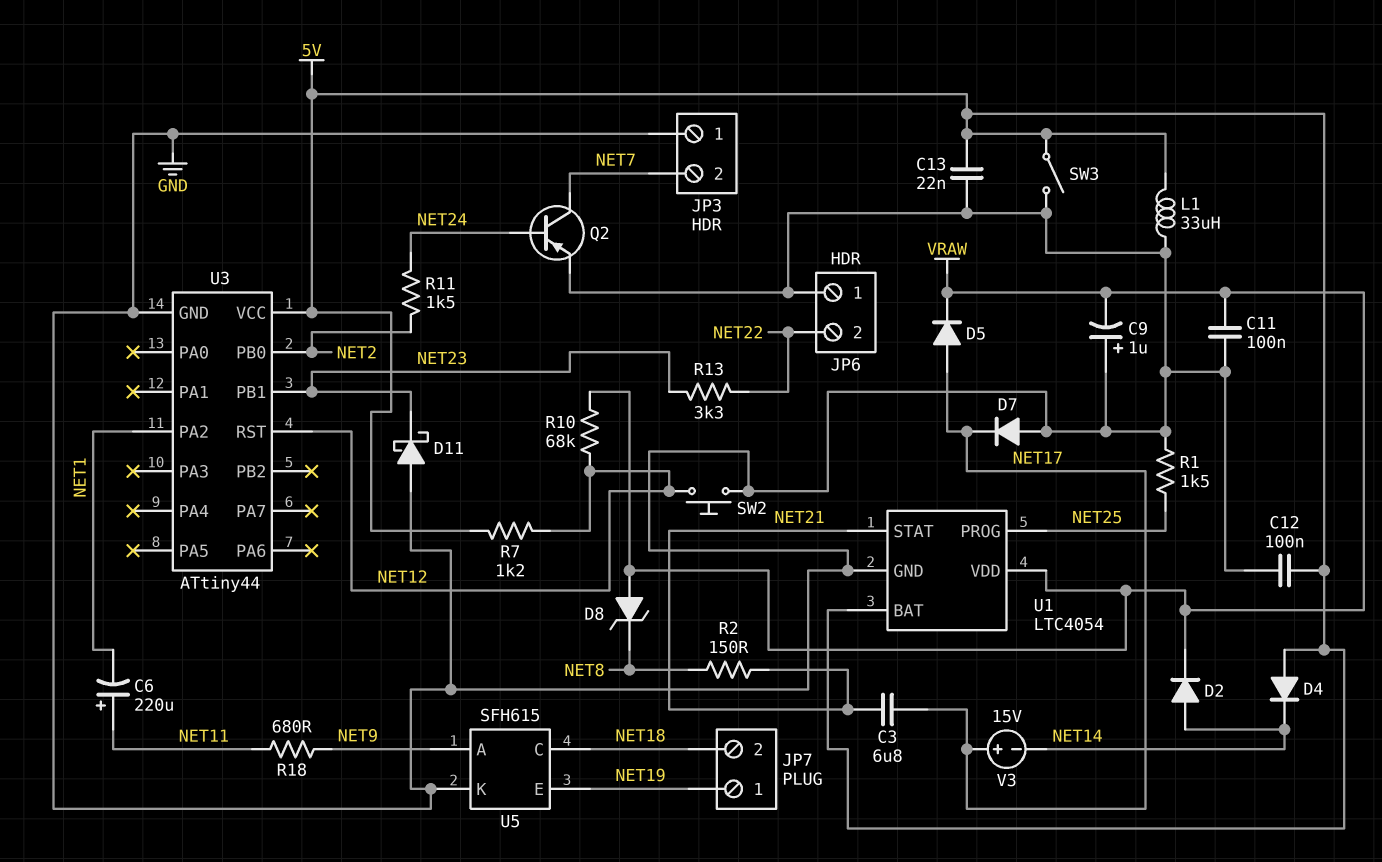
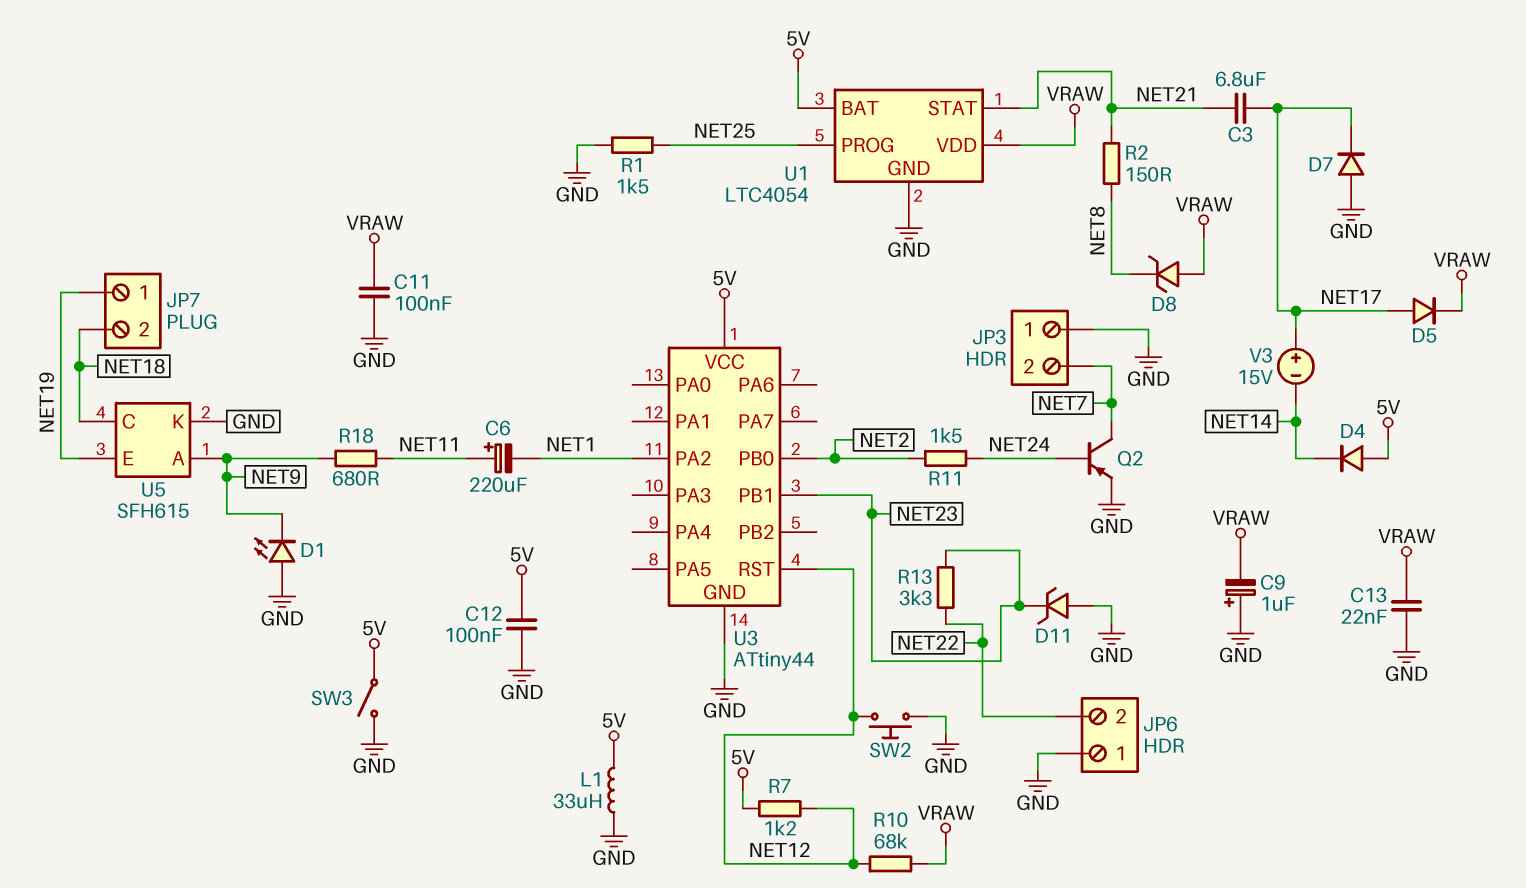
C13: 22nF (5V, GND) -> 22nF (GND, VRAW)
D1: none -> LED (A GND, K NET9)
D2: diode (A NET14, K VRAW) -> none
D11: schottky (A GND, K NET23) -> zener (A GND, K NET23)

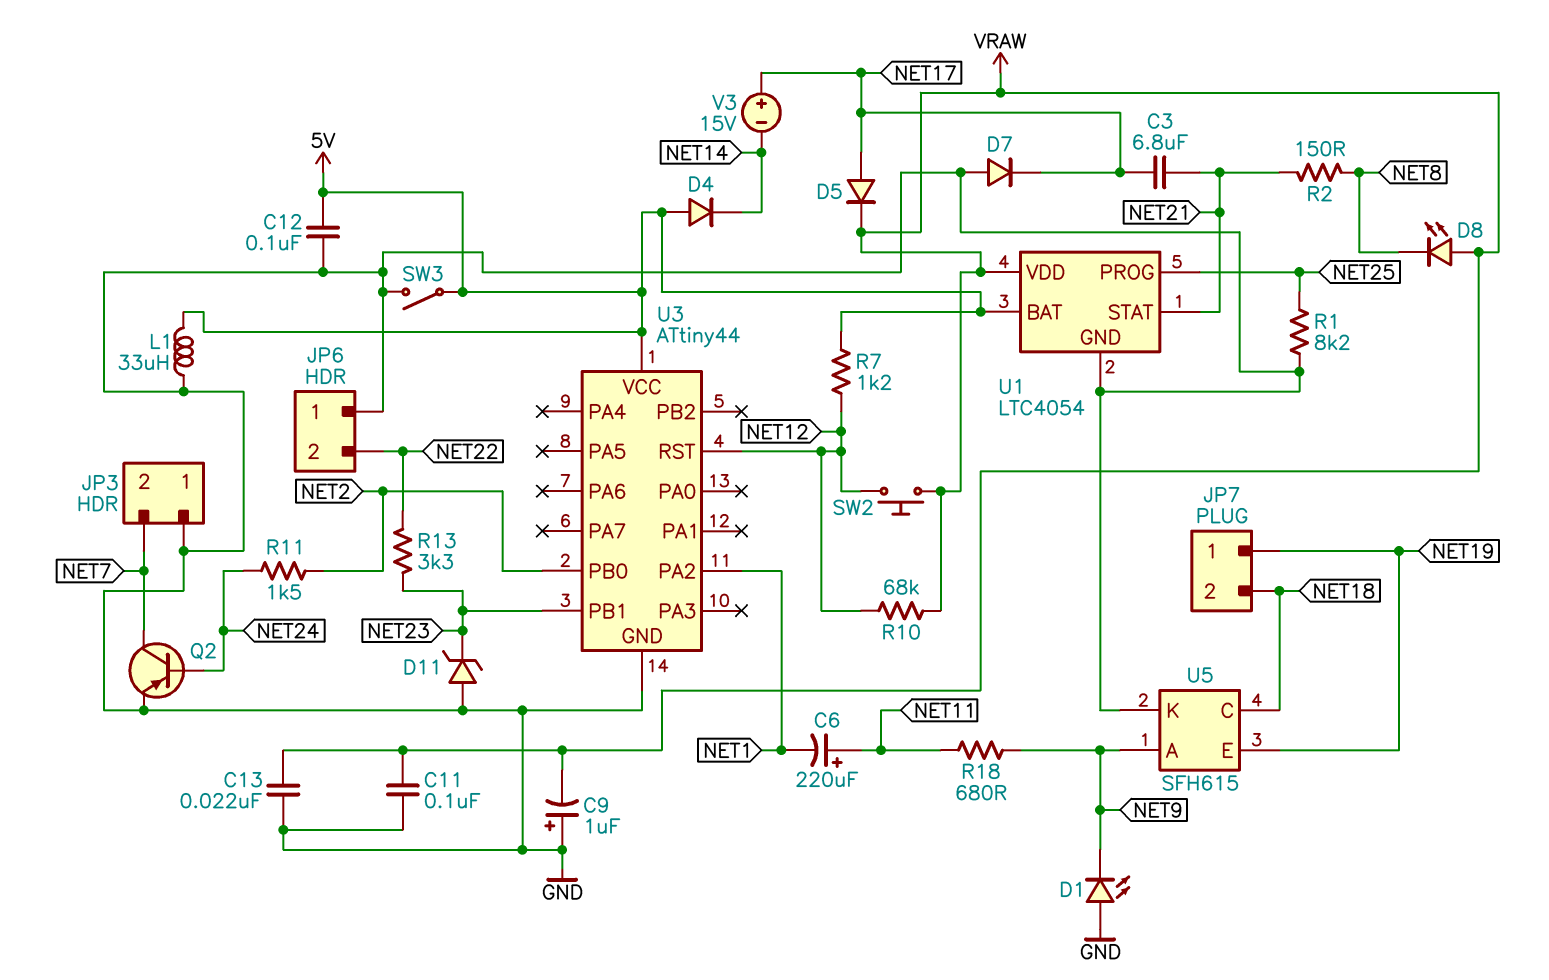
D8: zener (A VRAW, K NET8) -> LED (A VRAW, K NET8)
R1: 1.5k (GND, NET25) -> 8.2k (GND, NET25)
SW2: button (GND, NET12) -> button (NET12, VRAW)

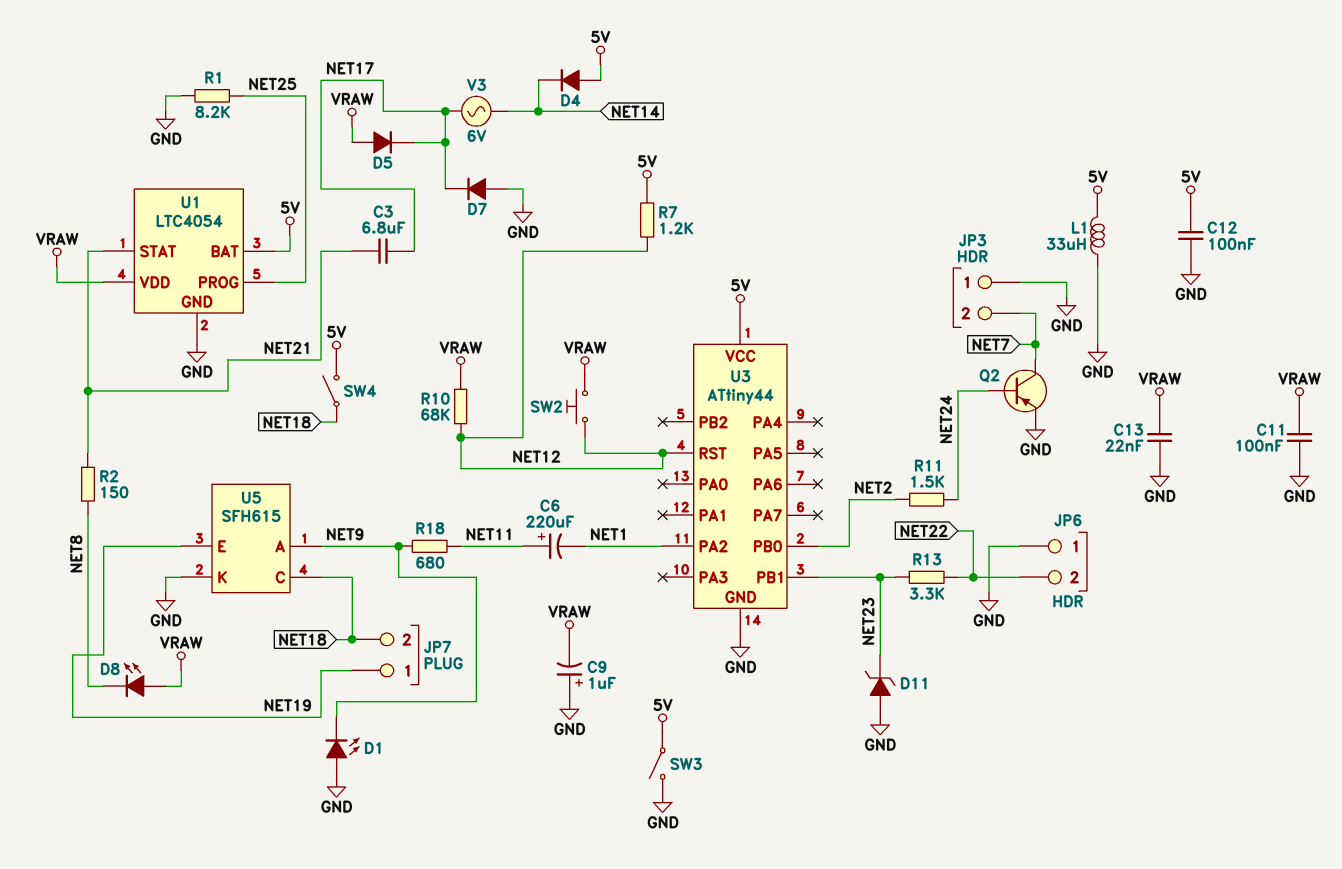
D5: diode (A NET17, K VRAW) -> diode (A VRAW, K NET17)
SW4: none -> switch (5V, NET18)
V3: 15V (plus NET17, minus NET14) -> AC 6V (NET14, NET17)

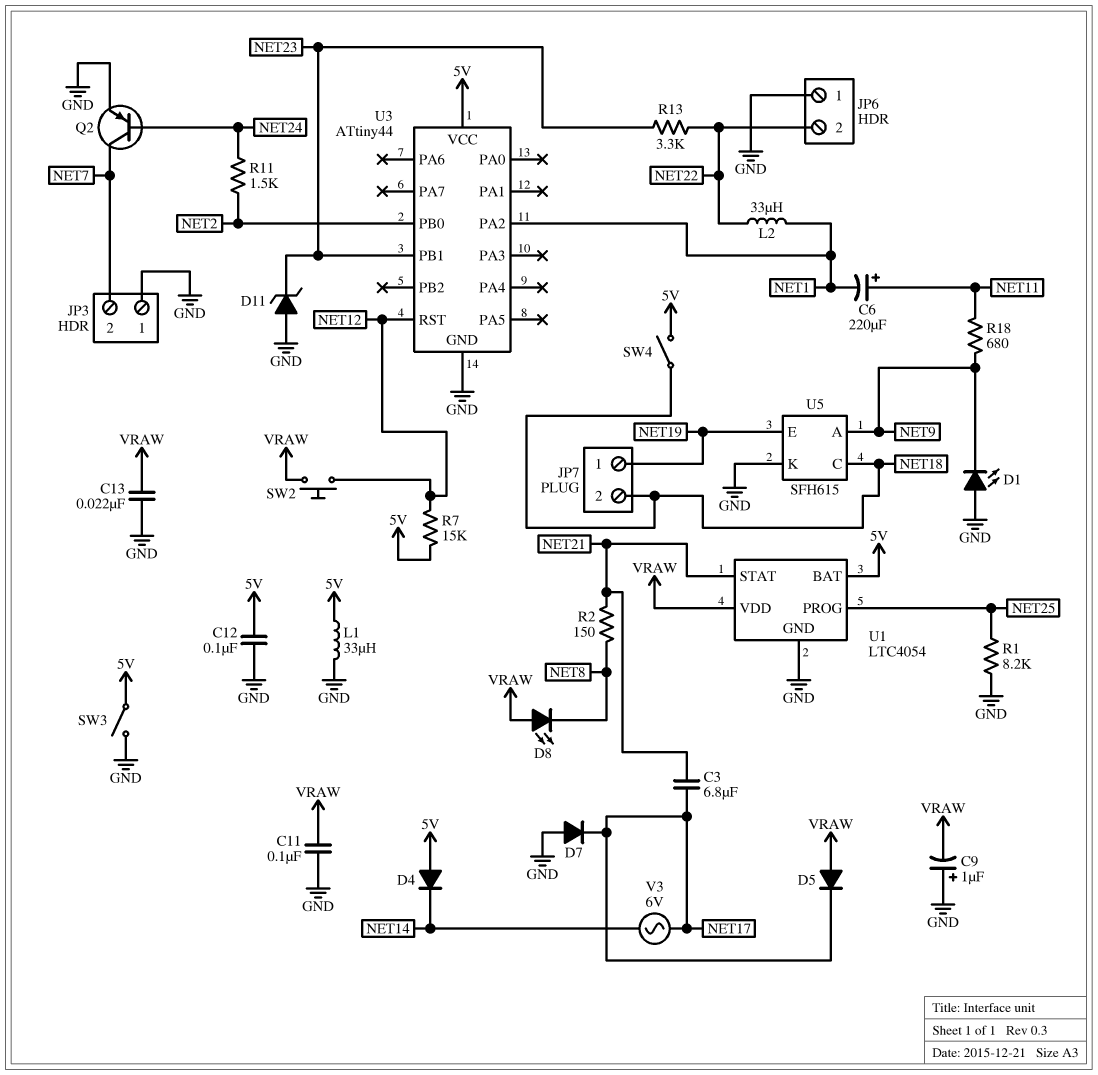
L2: none -> 33uH (NET1, NET22)
R7: 1.2k (5V, NET12) -> 15k (5V, NET12)
R10: 68k (NET12, VRAW) -> none

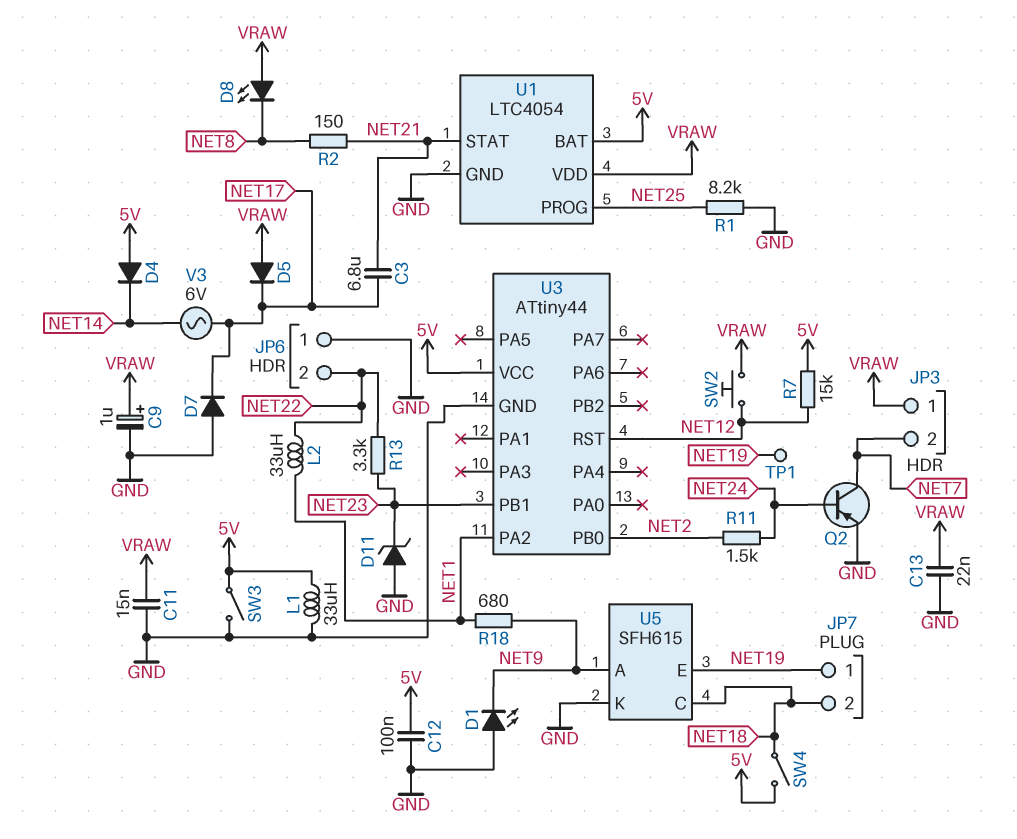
C6: 220uF (plus NET11, minus NET1) -> none
C9: 1uF (plus GND, minus VRAW) -> 1uF (plus VRAW, minus GND)
C11: 100nF (GND, VRAW) -> 15nF (GND, VRAW)
JP3 pin 1: GND -> VRAW
R18: 680 (NET9, NET11) -> 680 (NET1, NET9)
TP1: none -> test point (NET19)

